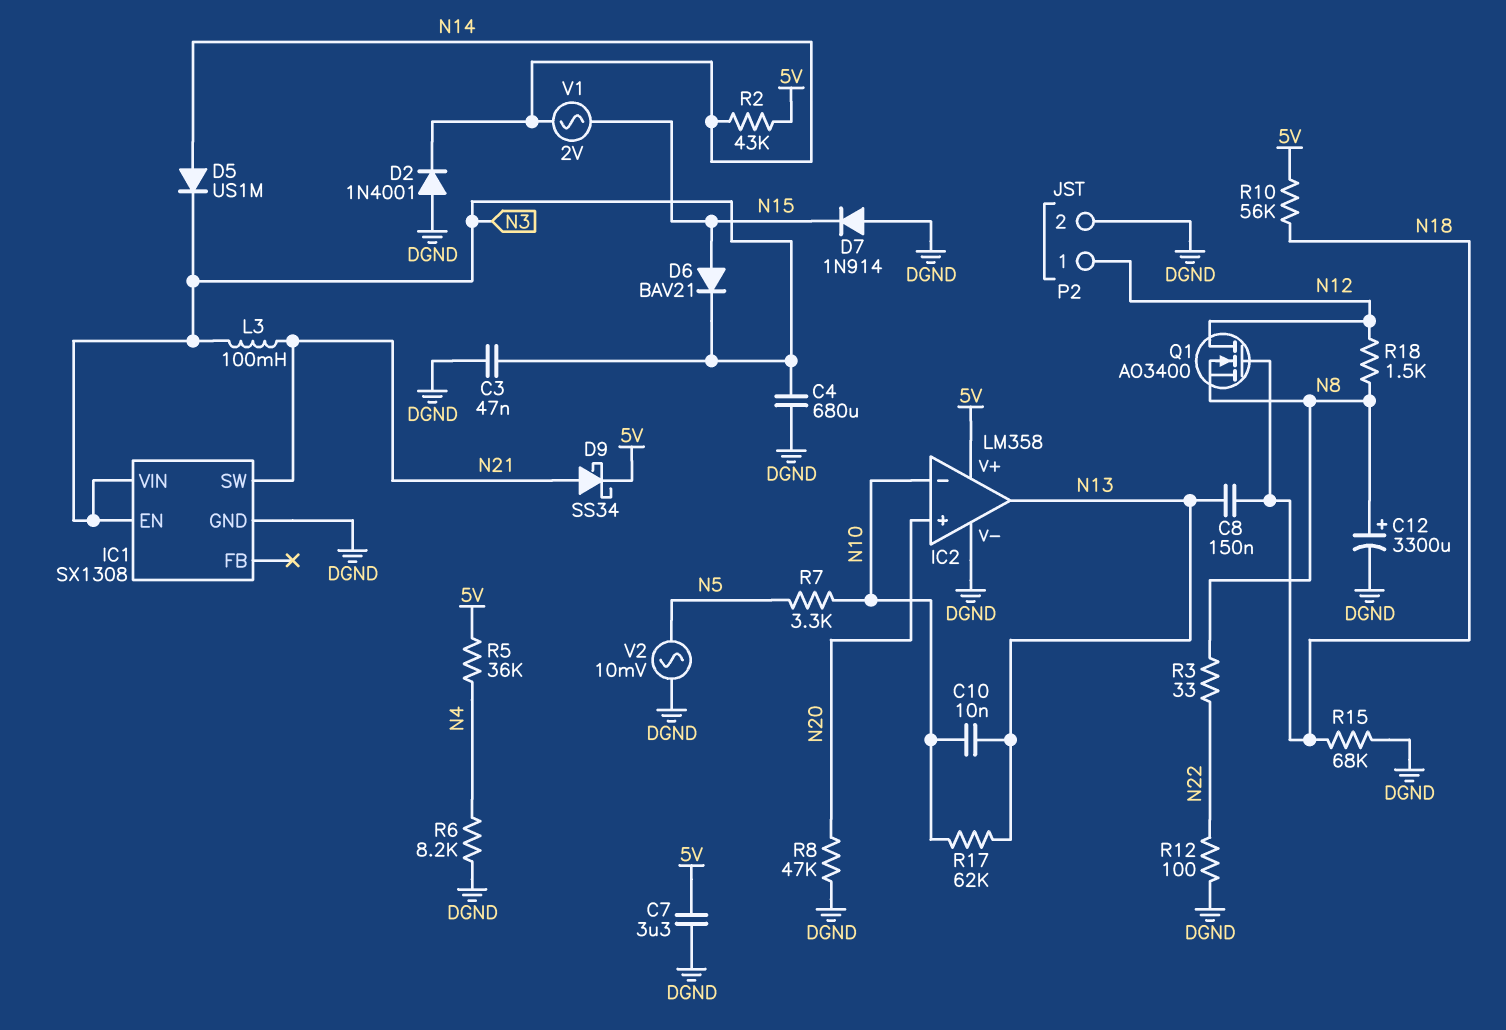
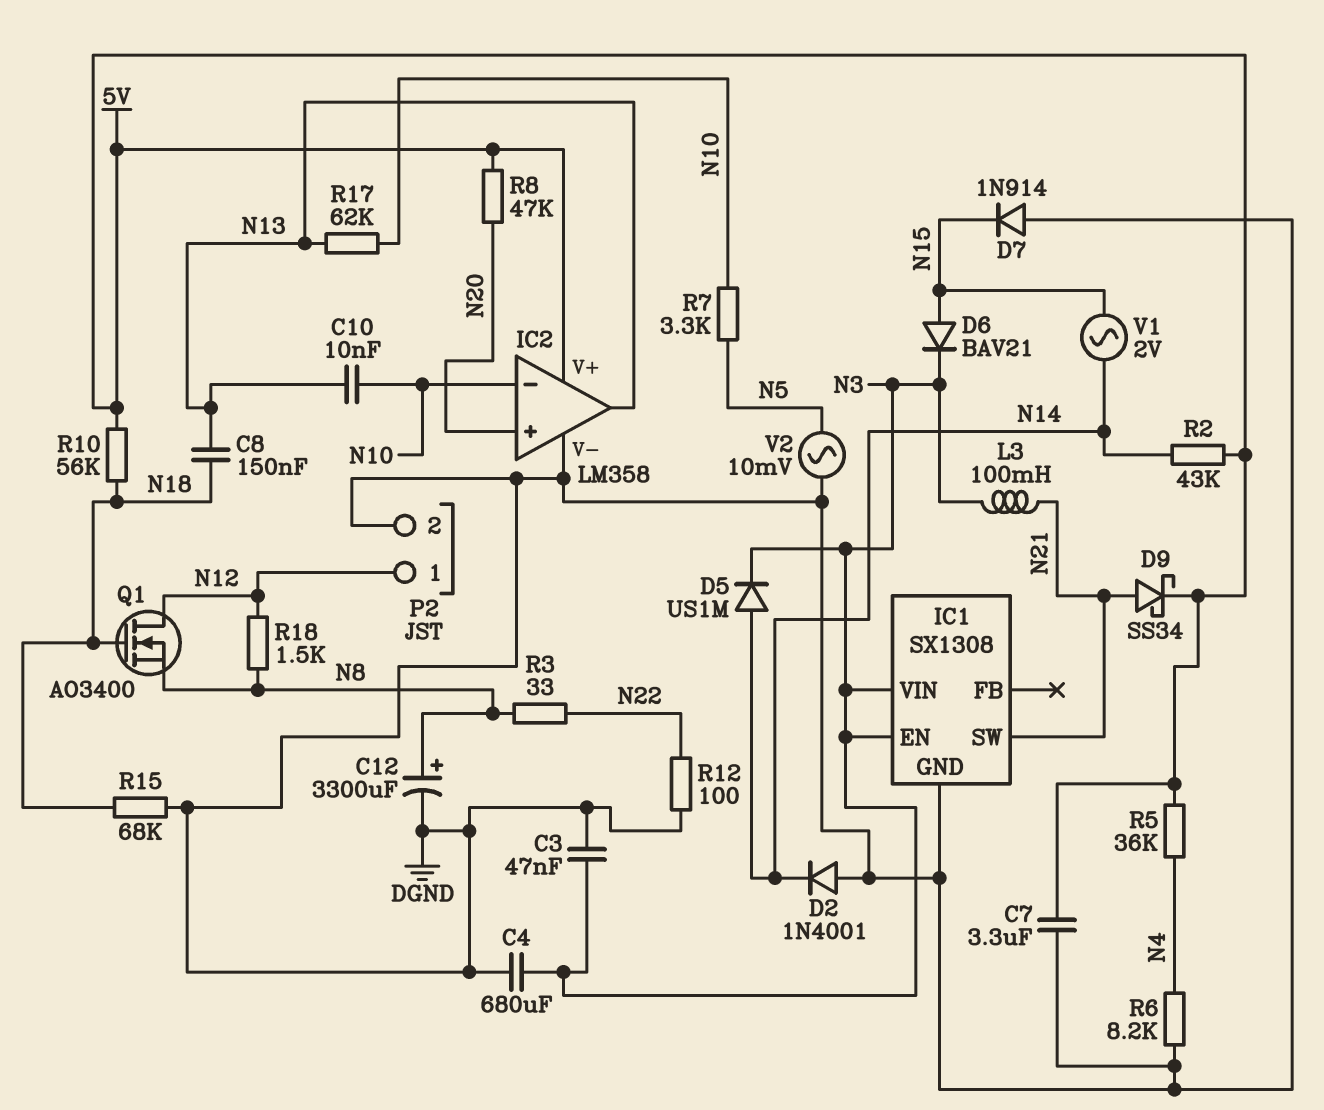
R8: 47k (DGND, N20) -> 47k (5V, N20)

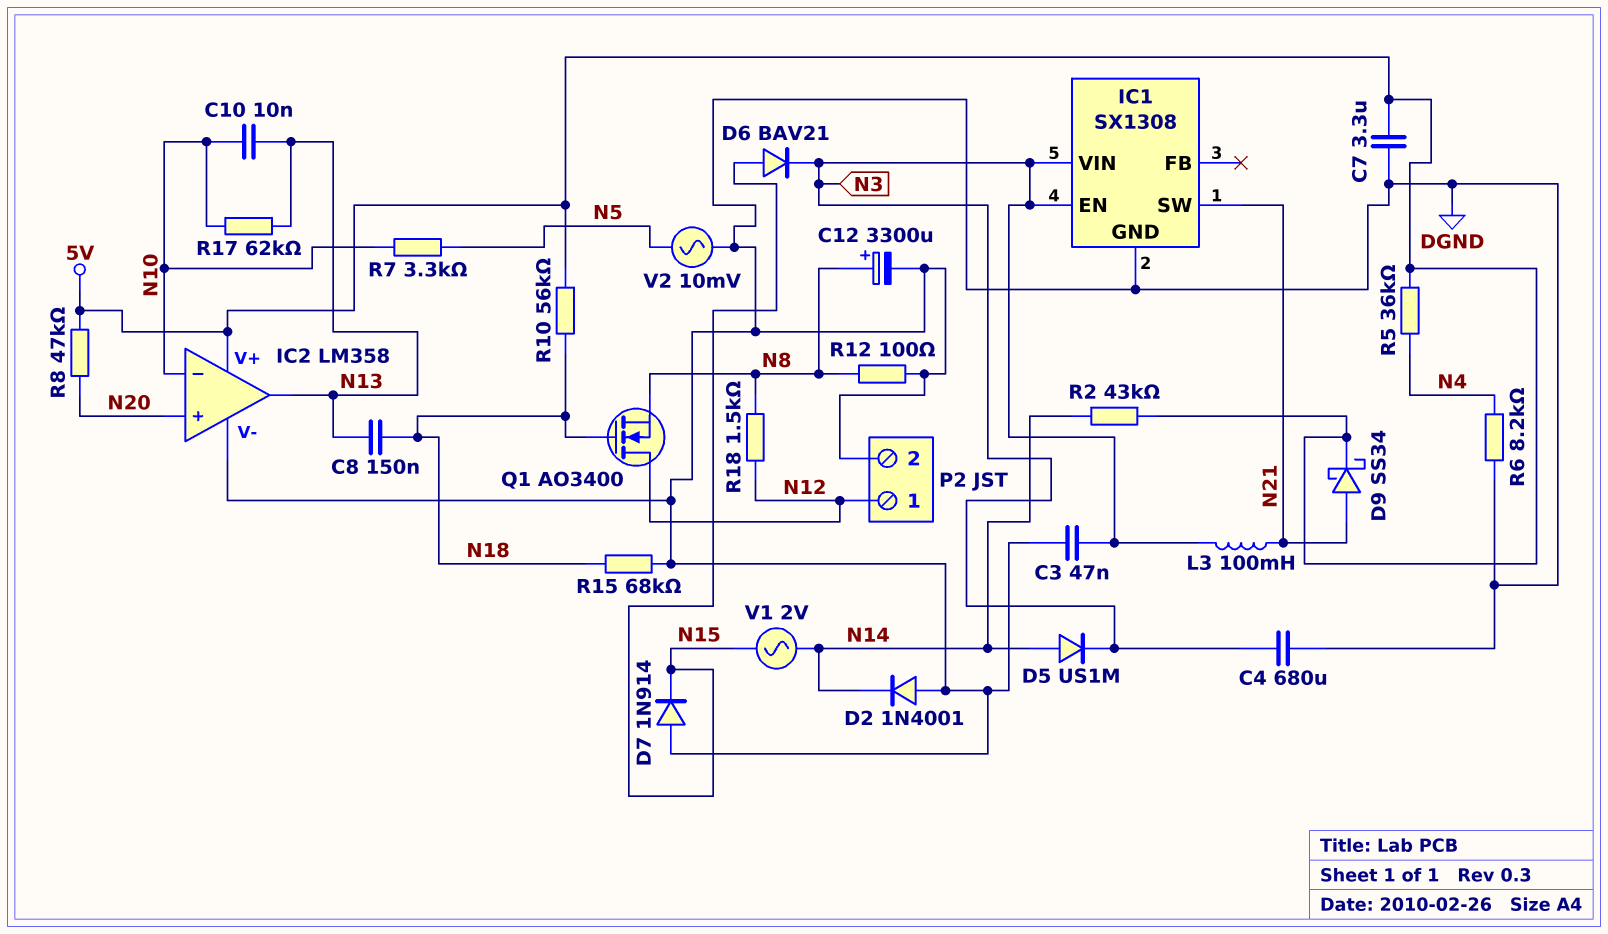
R3: 33 (N8, N22) -> none
R12: 100 (DGND, N22) -> 100 (DGND, N8)

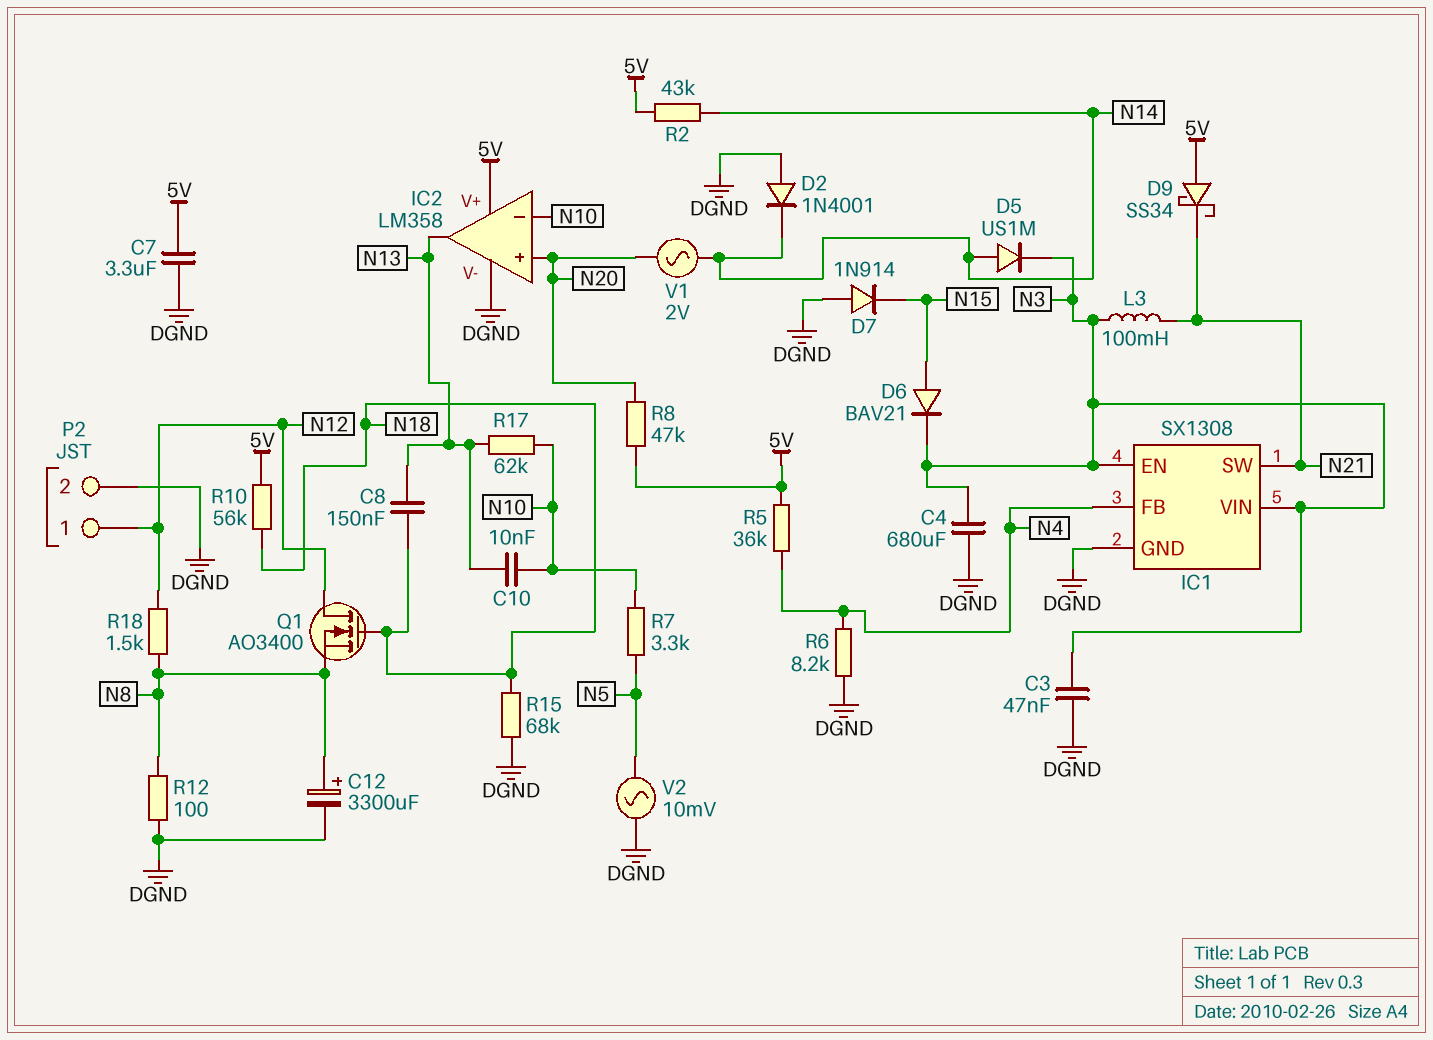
D9: schottky SS34 (A N21, K 5V) -> schottky SS34 (A 5V, K N21)
IC1 pin FB: none -> N4
V1: AC 2V (N14, N15) -> AC 2V (N14, N20)

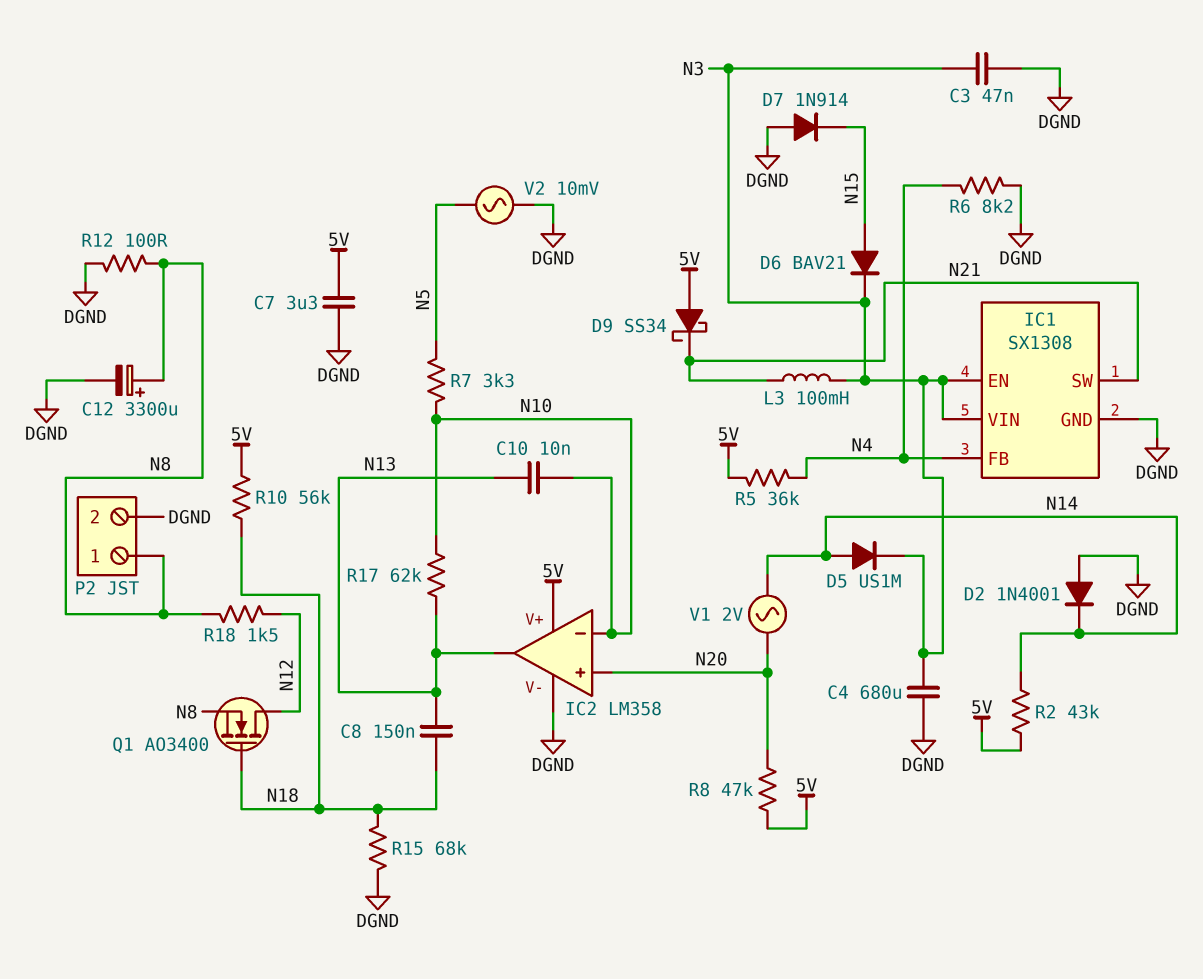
P2 pin 1: N12 -> N8

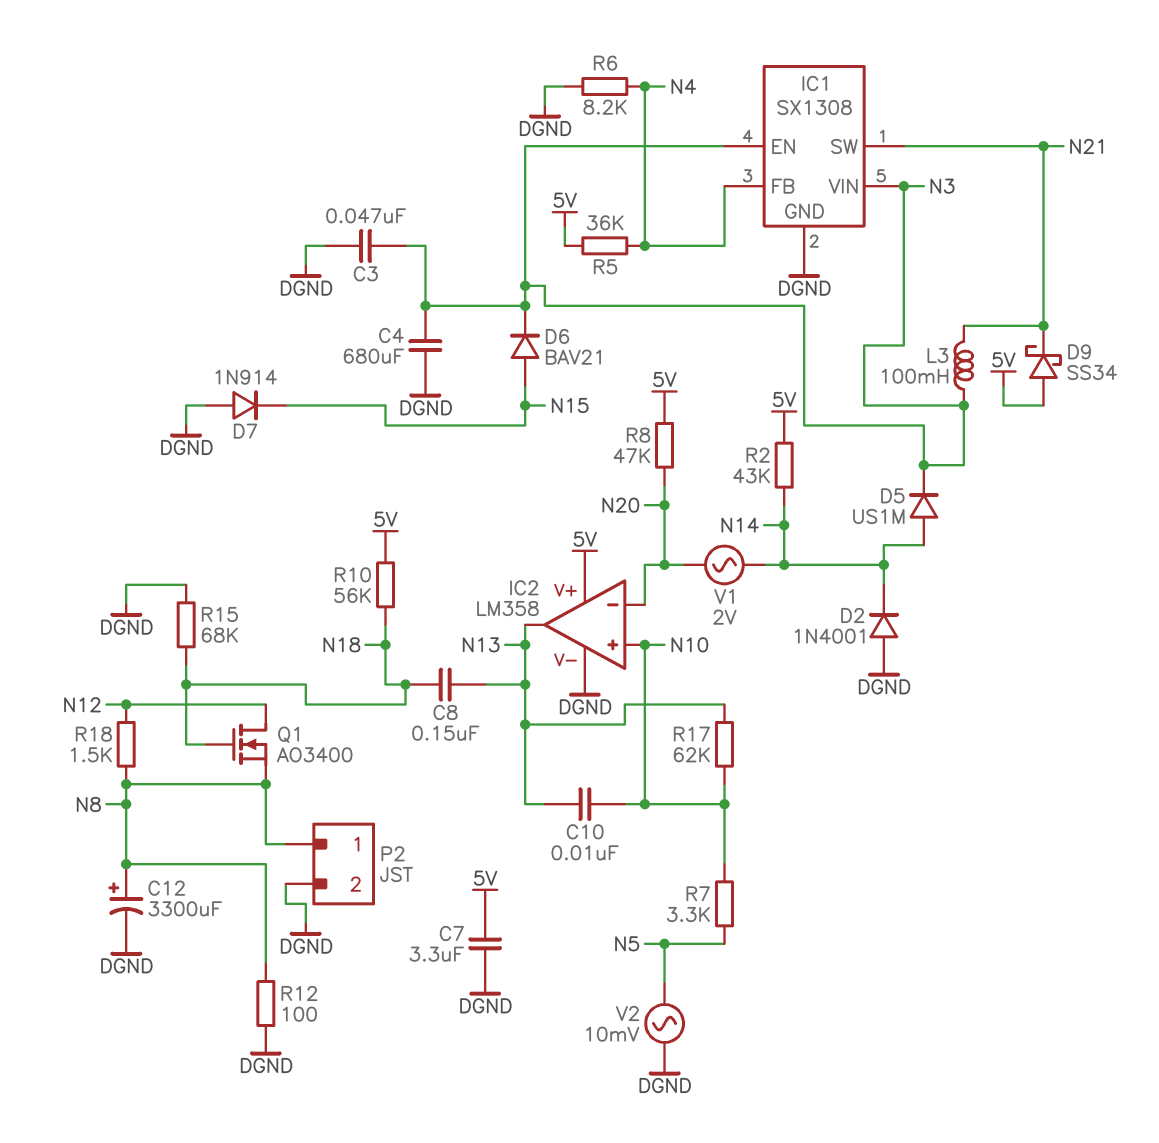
IC2 pin in+: N20 -> N10
IC2 pin in-: N10 -> N20

